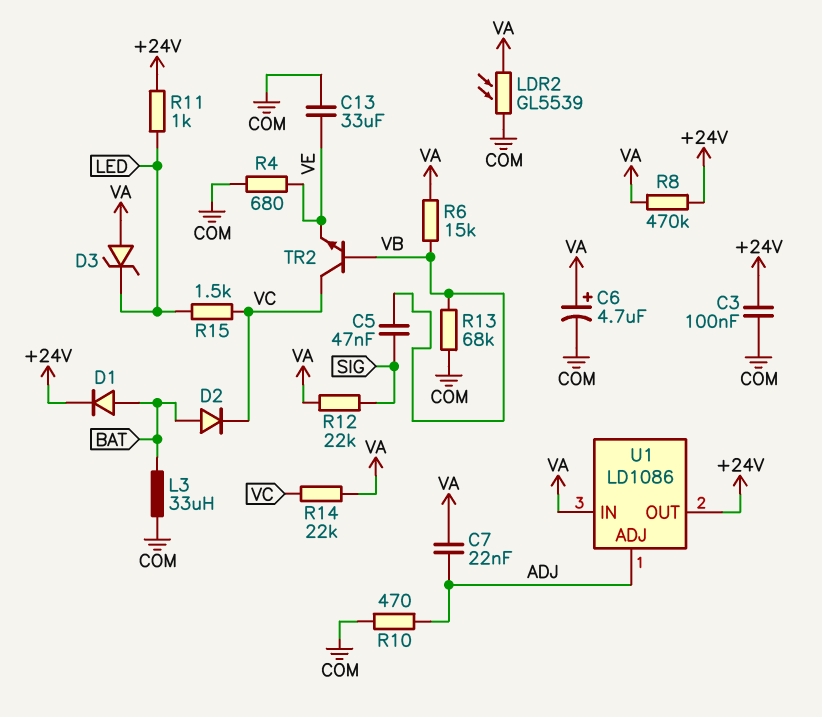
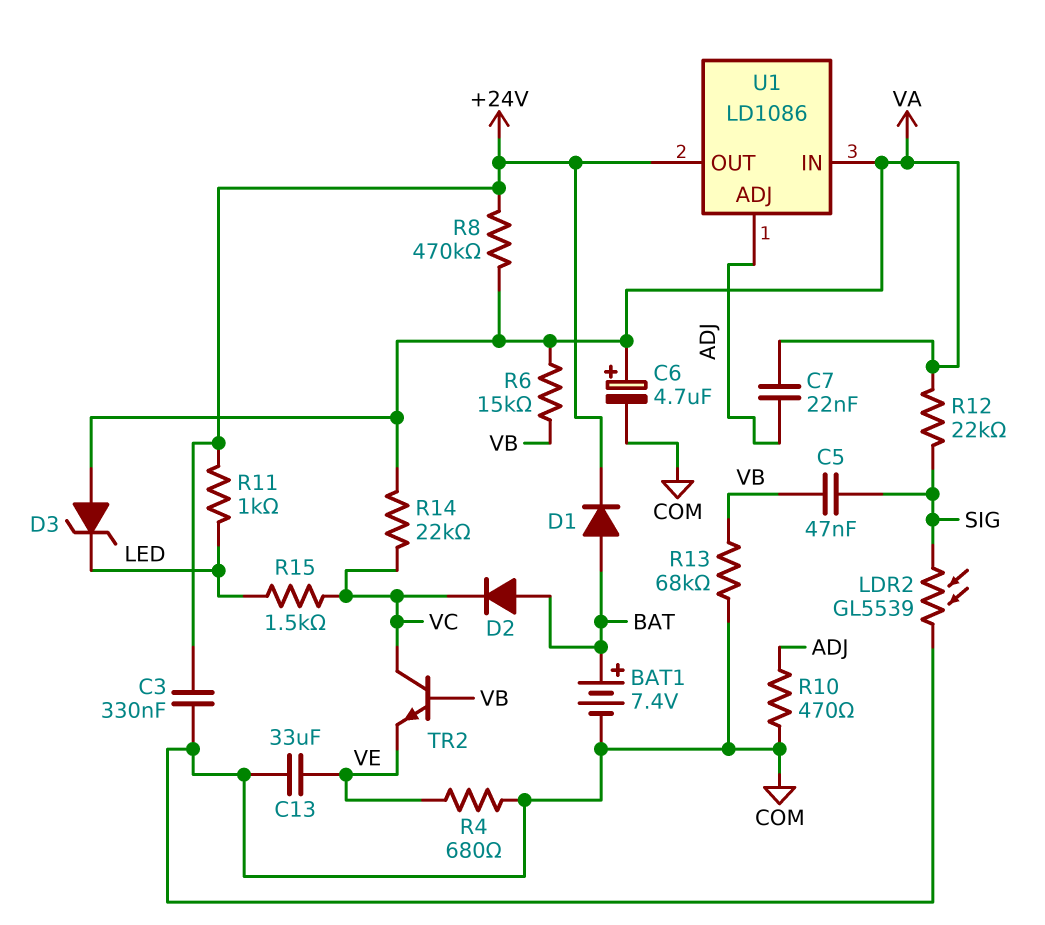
BAT1: none -> 7.4V (plus BAT, minus COM)
C3: 100nF (+24V, COM) -> 330nF (+24V, COM)
L3: 33uH (BAT, COM) -> none
LDR2: GL5539 (COM, VA) -> GL5539 (COM, SIG)

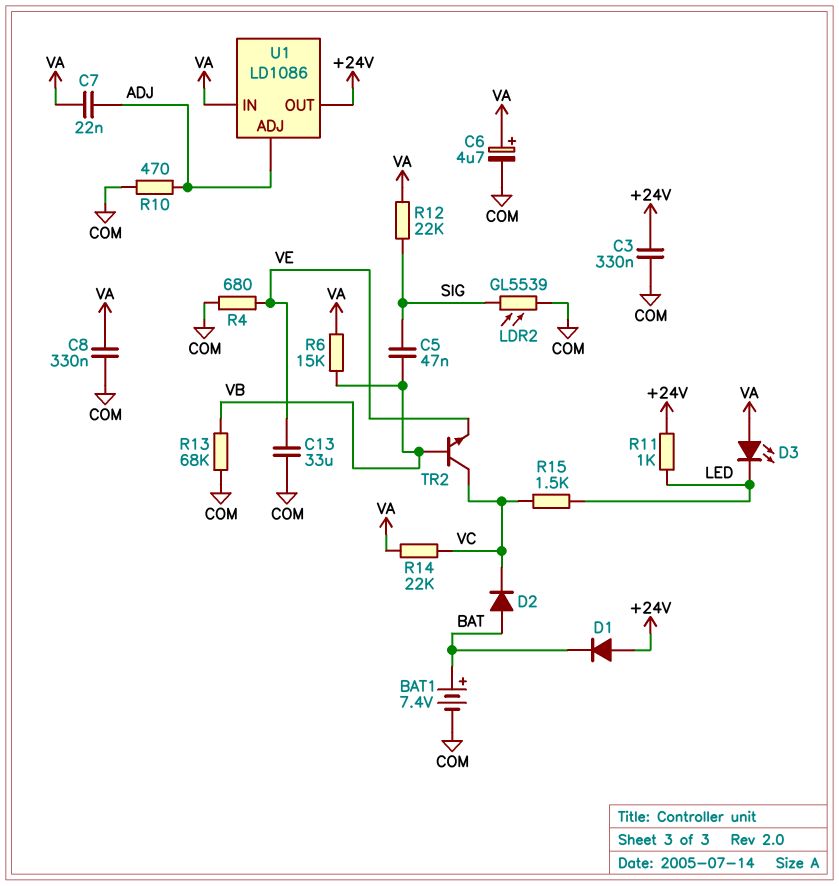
C8: none -> 330nF (COM, VA)
D1: diode (A BAT, K +24V) -> diode (A +24V, K BAT)
D3: zener (A VA, K LED) -> LED (A VA, K LED)
R8: 470k (+24V, VA) -> none

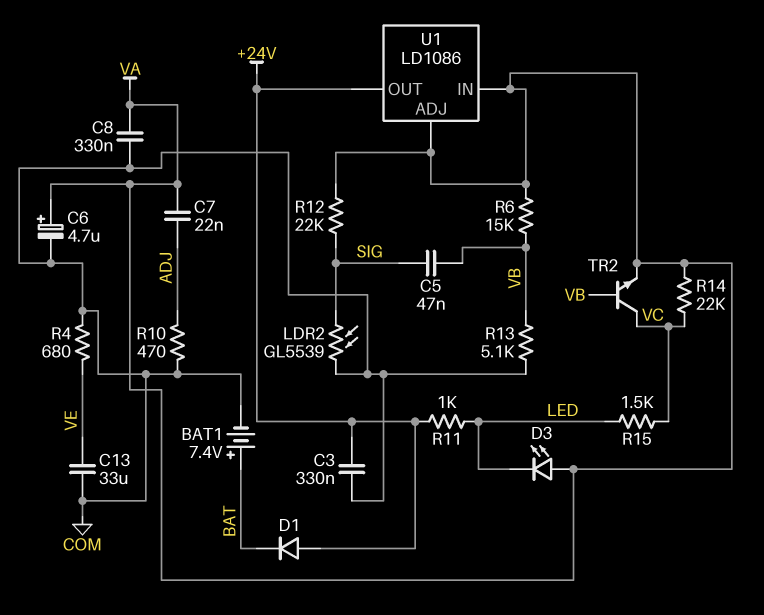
D2: diode (A BAT, K VC) -> none
R13: 68k (COM, VB) -> 5.1k (COM, VB)
TR2: NPN (B VB, C VC, E VE) -> NPN (B VB, C VC, E VA)
U1 pin ADJ: ADJ -> VA

